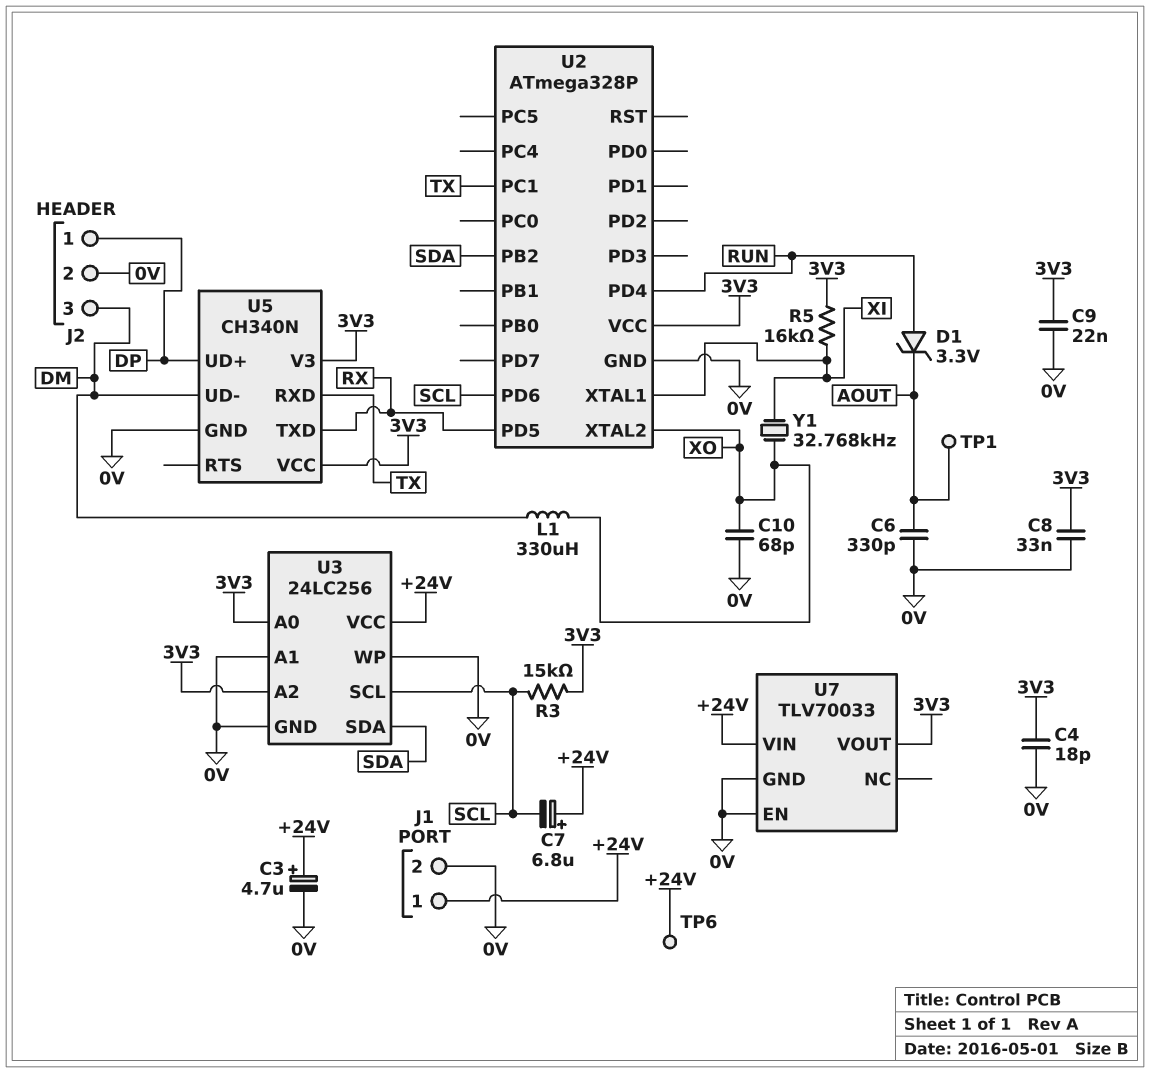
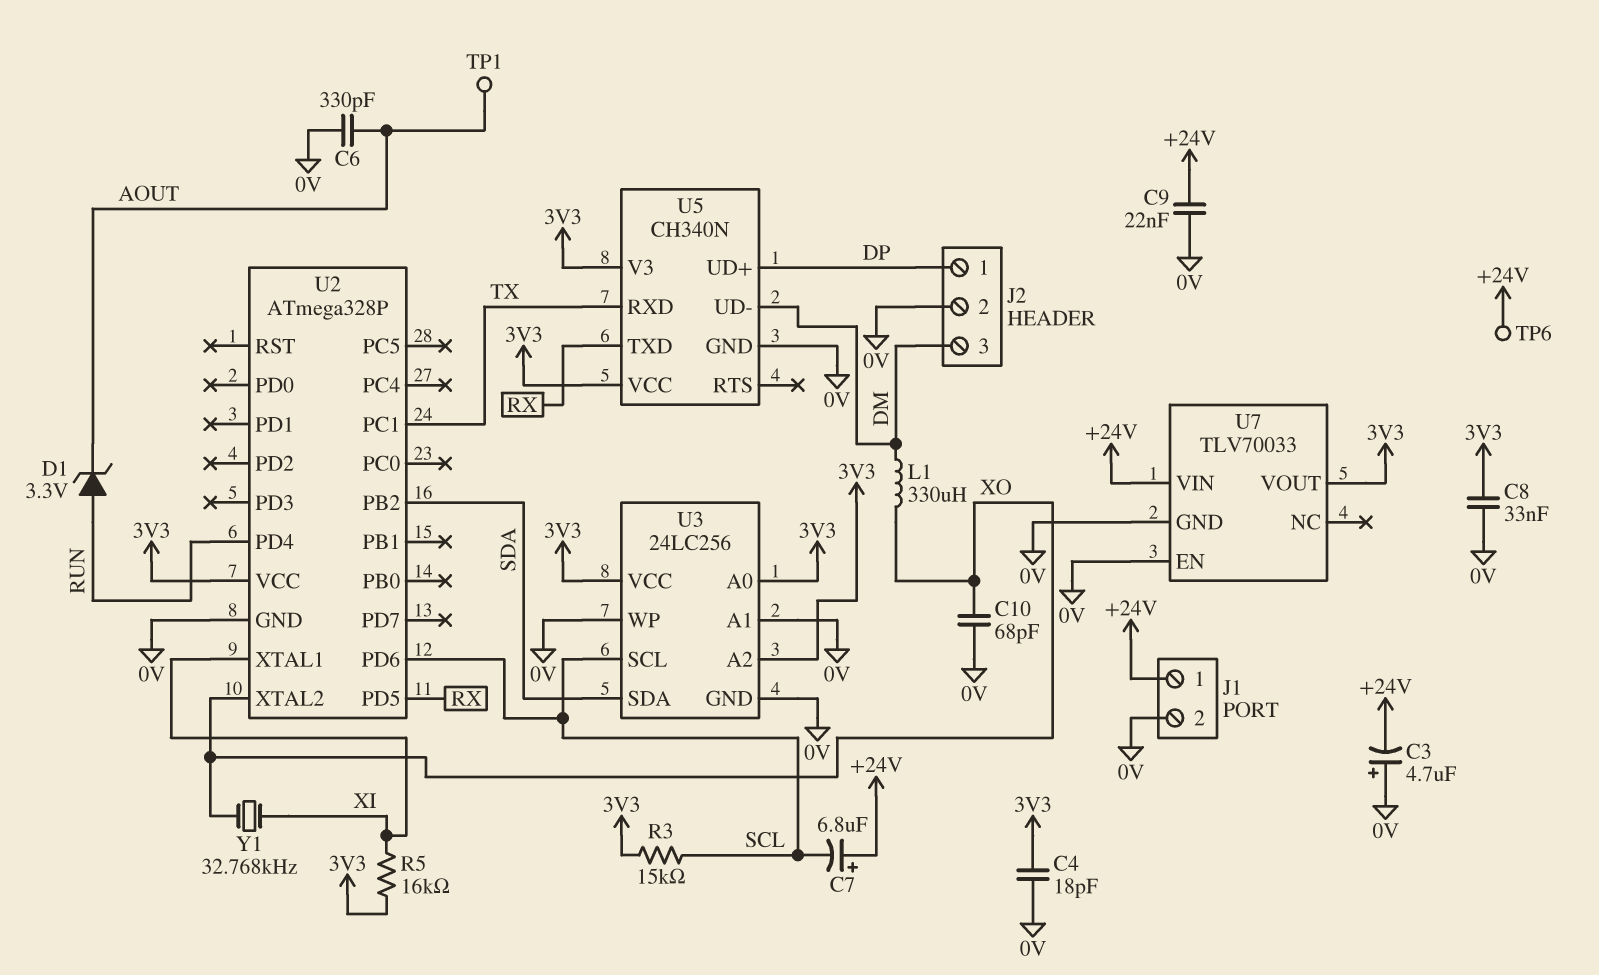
C3: 4.7uF (plus +24V, minus 0V) -> 4.7uF (plus 0V, minus +24V)
C9: 22nF (0V, 3V3) -> 22nF (+24V, 0V)
U3 pin VCC: +24V -> 3V3

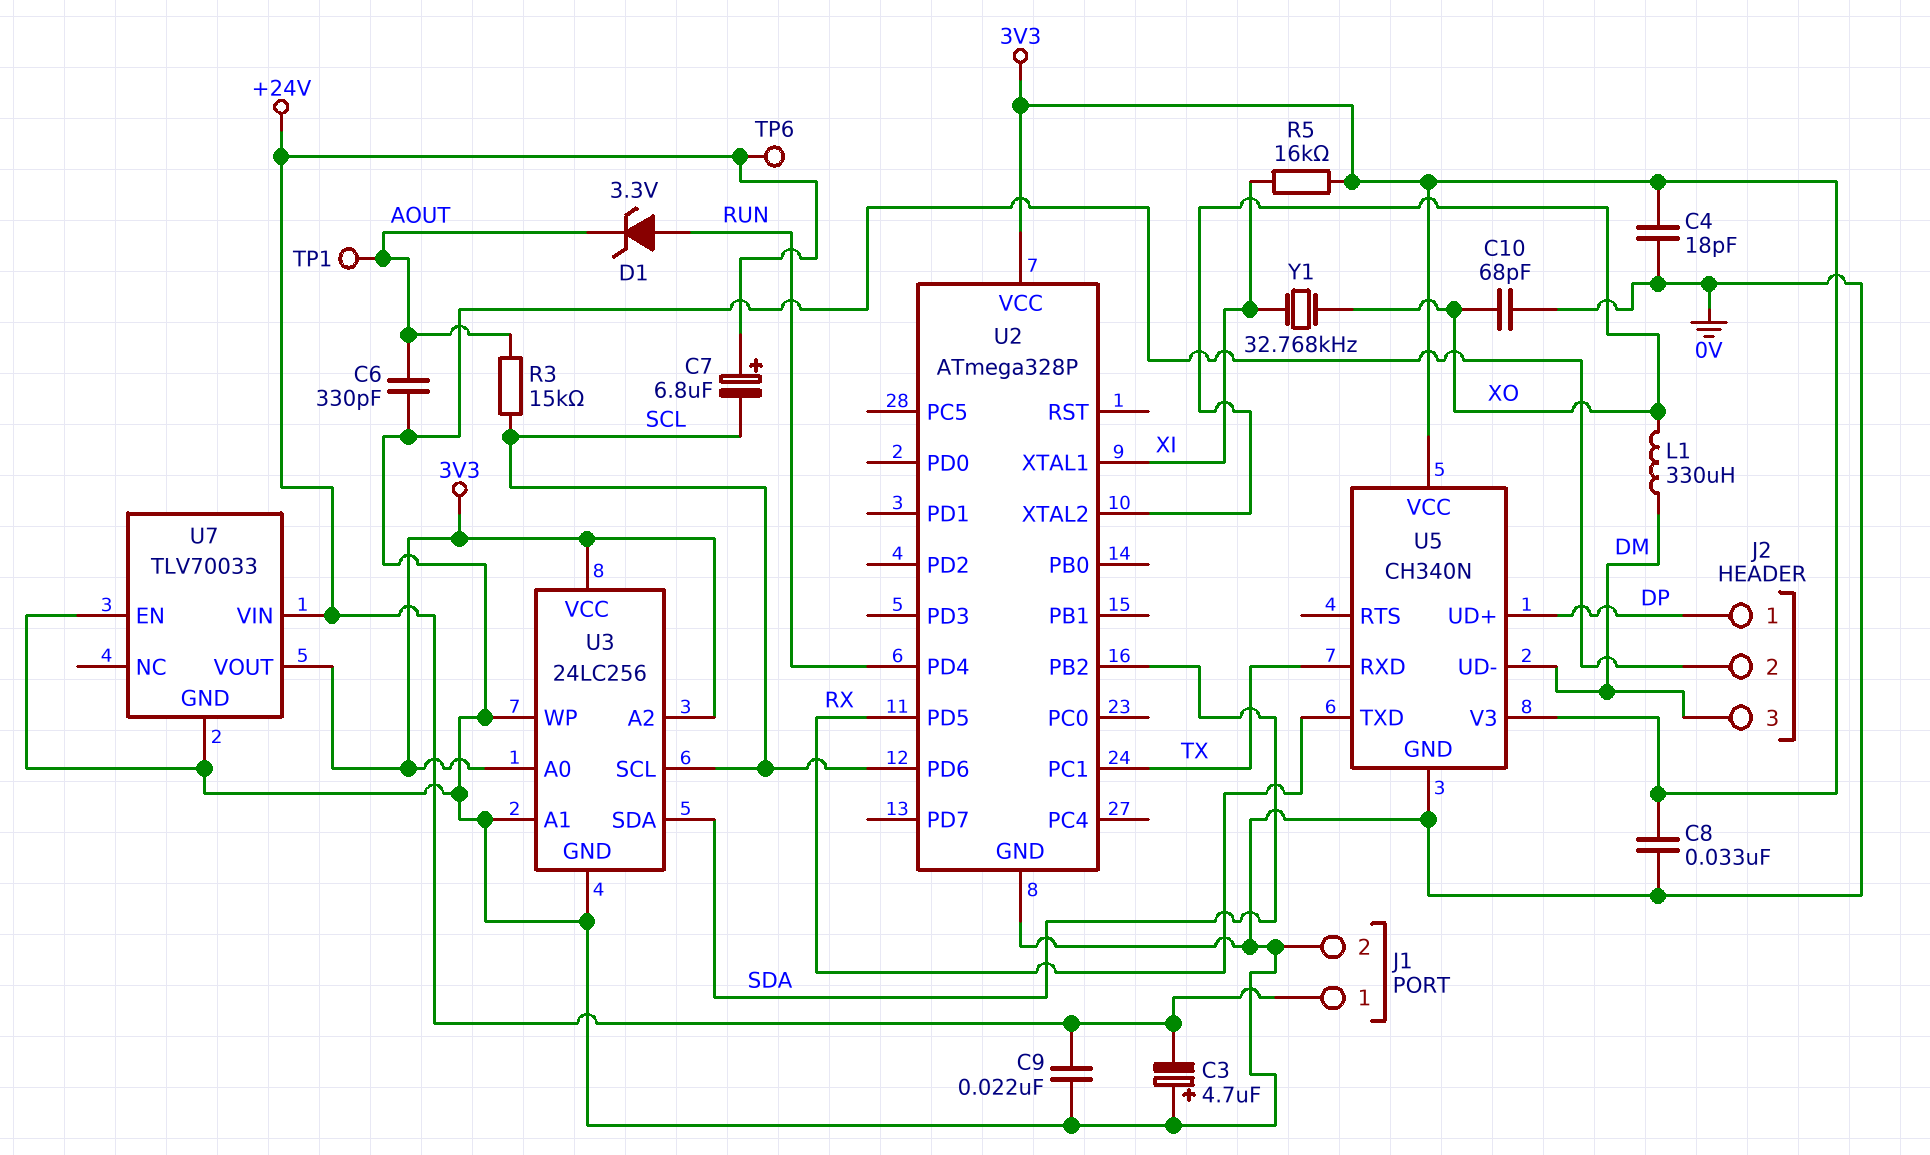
R3: 15k (3V3, SCL) -> 15k (AOUT, SCL)

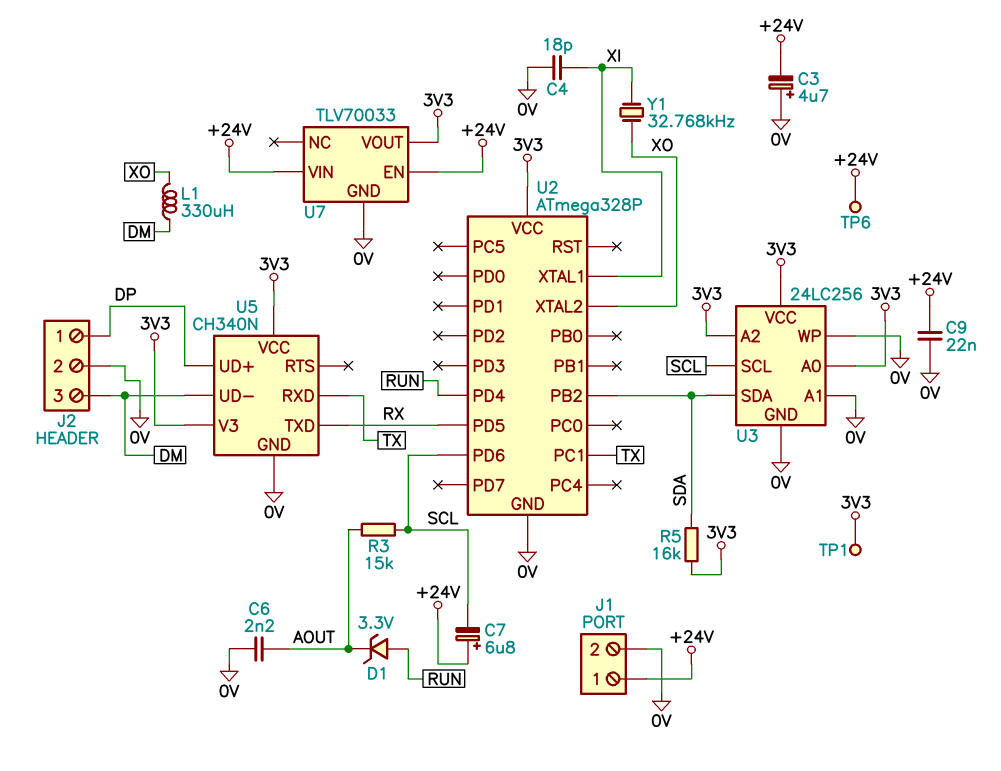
C4: 18pF (0V, 3V3) -> 18pF (0V, XI)
C6: 330pF (0V, AOUT) -> 2.2nF (0V, AOUT)
C8: 33nF (0V, 3V3) -> none
C10: 68pF (0V, XO) -> none
R5: 16k (3V3, XI) -> 16k (3V3, SDA)
TP1: test point (AOUT) -> test point (3V3)
U7 pin EN: 0V -> +24V

